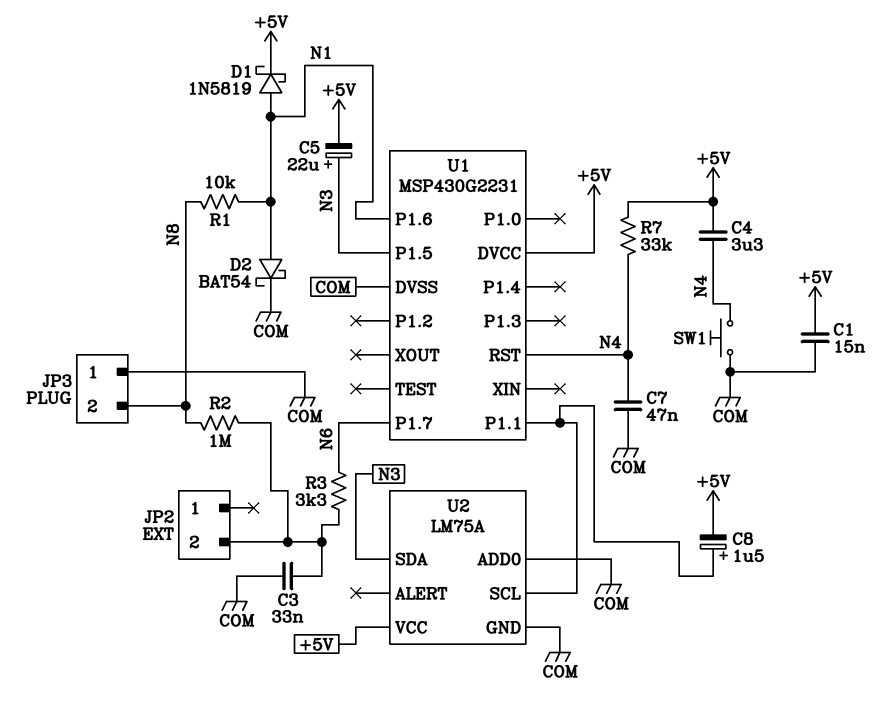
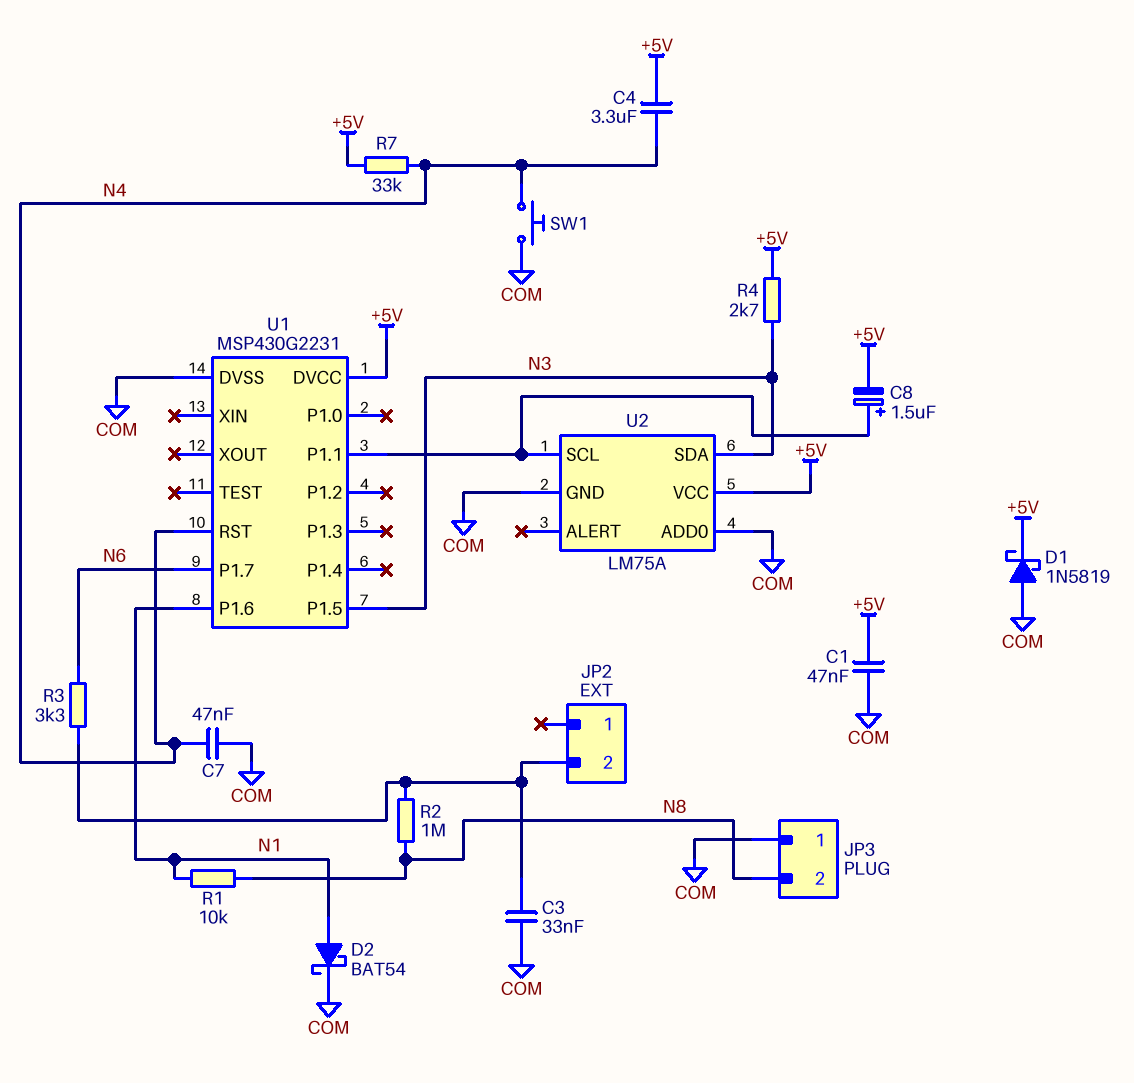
C1: 15nF (+5V, COM) -> 47nF (+5V, COM)
C5: 22uF (plus N3, minus +5V) -> none
D1: schottky 1N5819 (A N1, K +5V) -> schottky 1N5819 (A COM, K +5V)
R4: none -> 2.7k (+5V, N3)

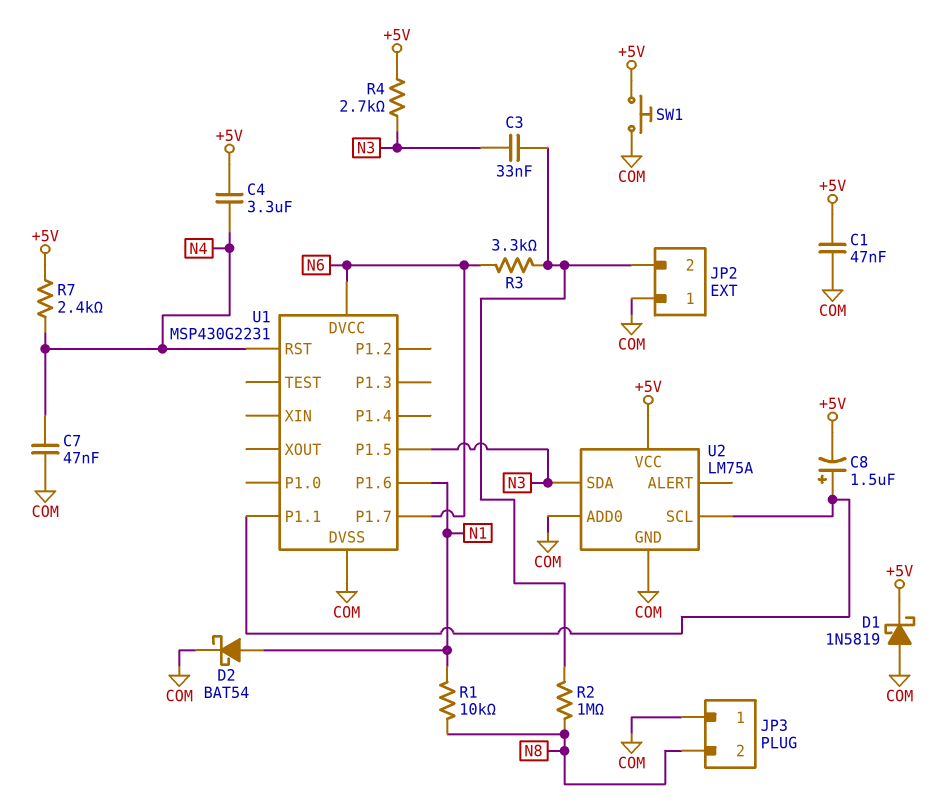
C3: 33nF (COM, JP2/2) -> 33nF (JP2/2, N3)
JP2 pin 1: none -> COM
R7: 33k (+5V, N4) -> 2.4k (+5V, N4)
SW1: button (COM, N4) -> button (+5V, COM)
U1 pin DVCC: +5V -> N6

